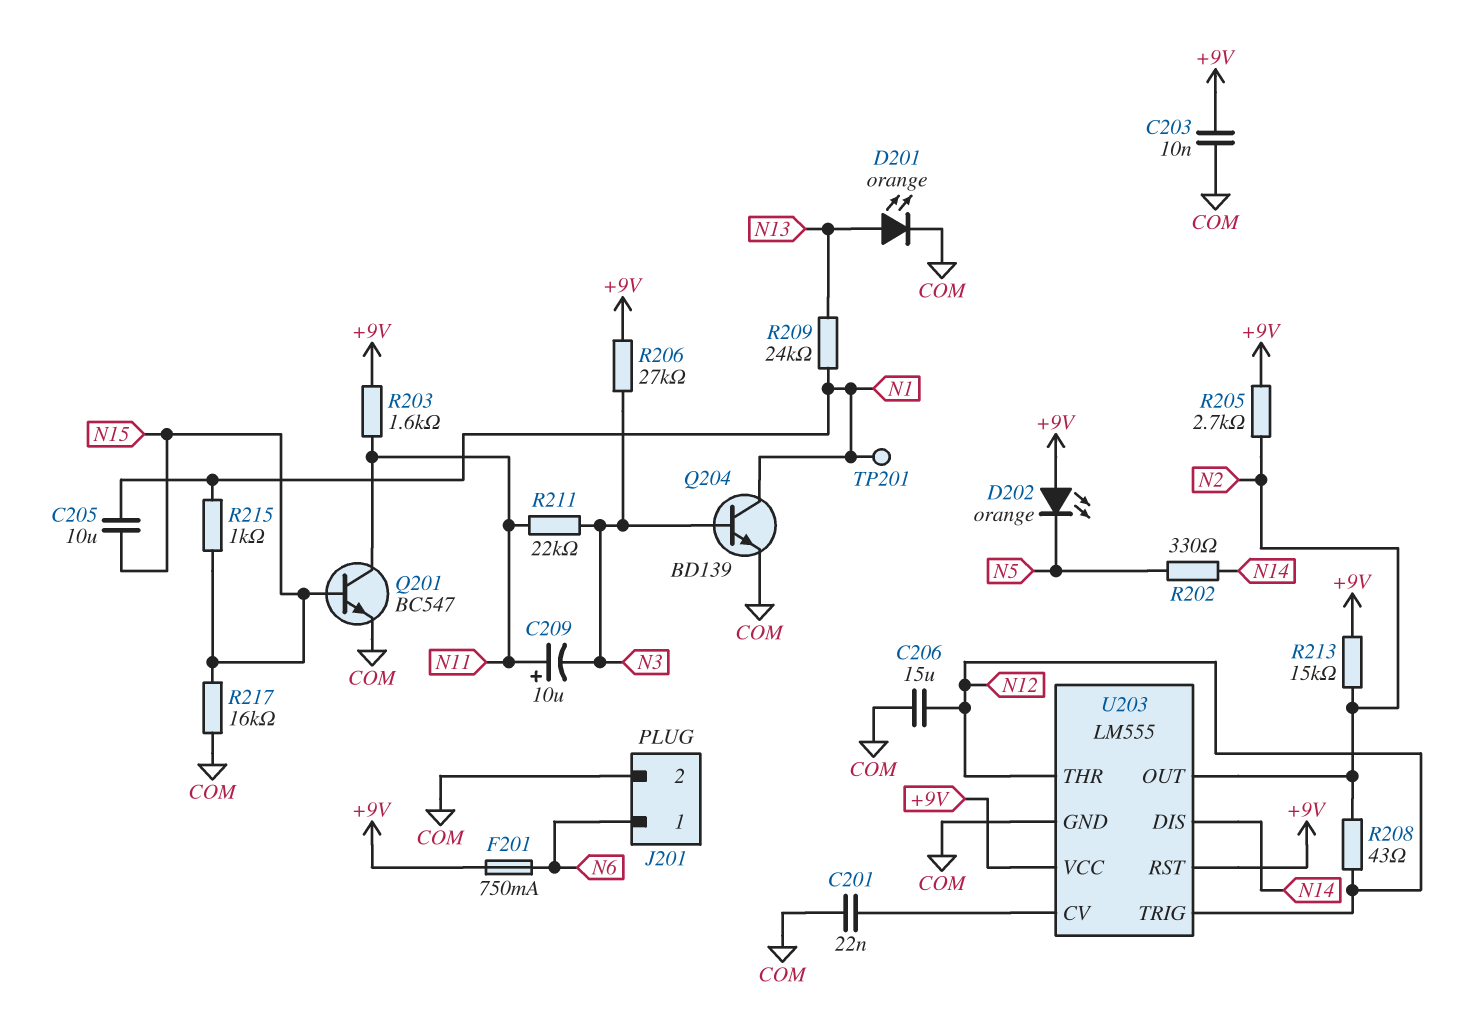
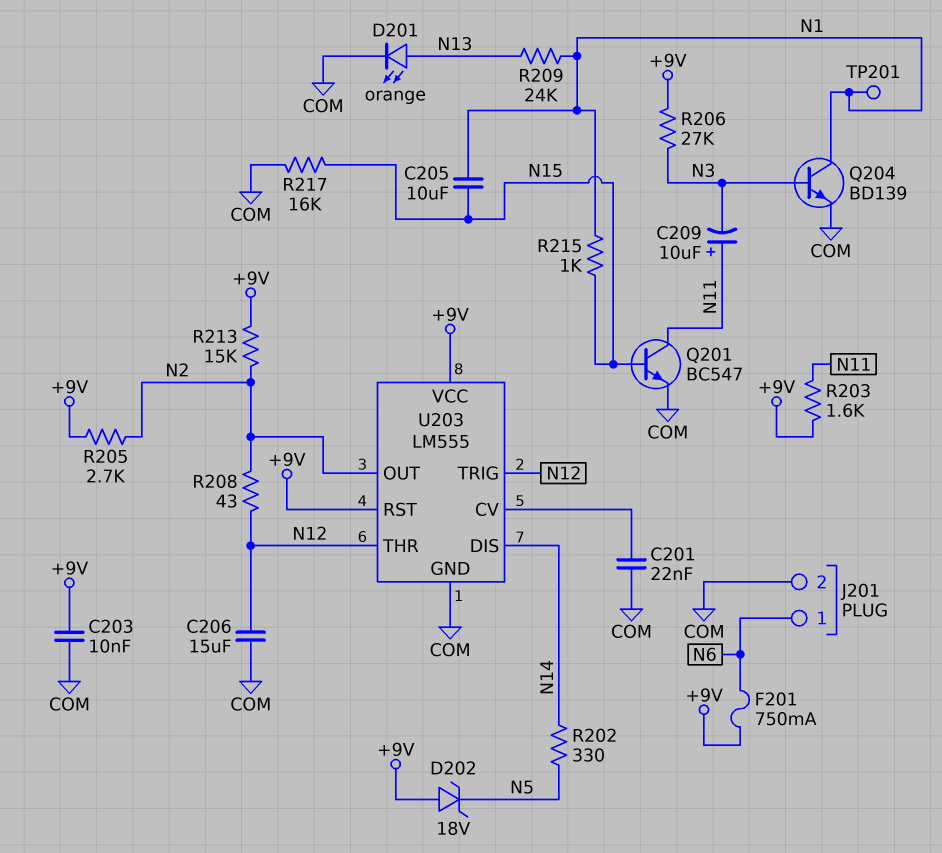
D202: LED orange (A +9V, K N5) -> zener 18V (A +9V, K N5)
R211: 22k (N3, N11) -> none

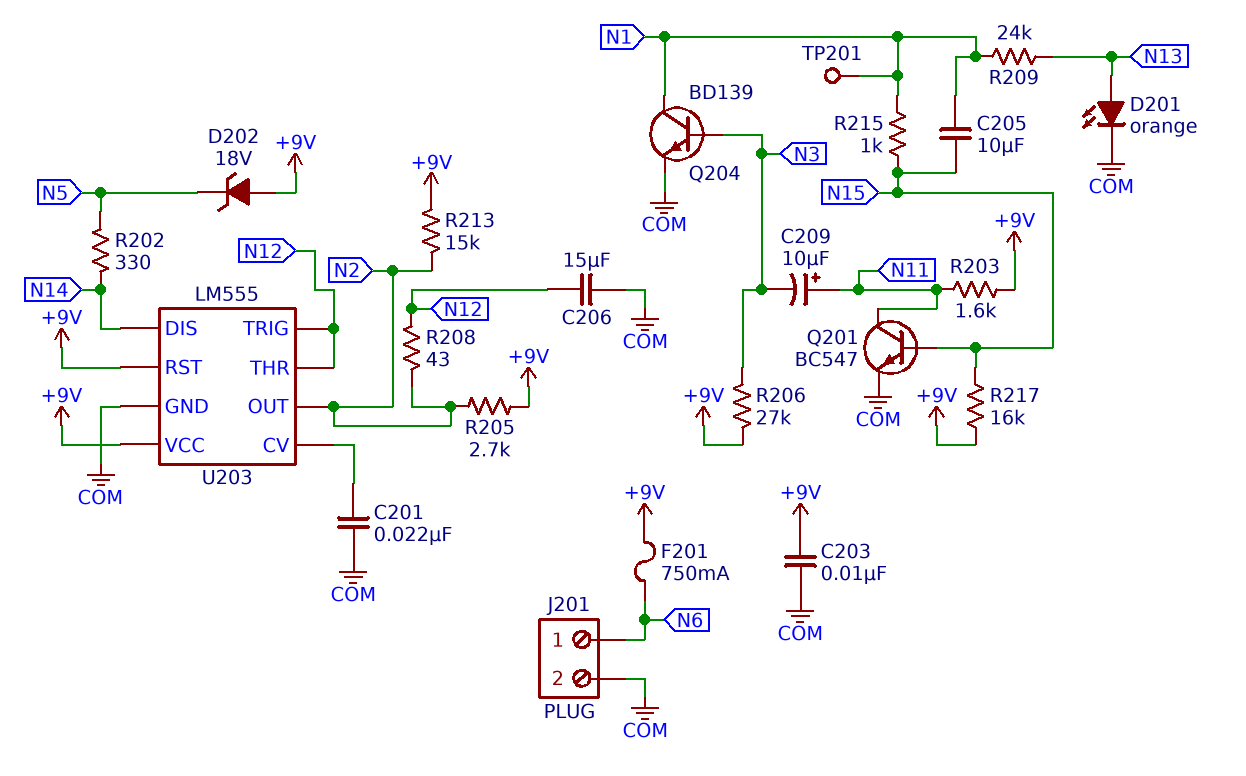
R217: 16k (COM, N15) -> 16k (+9V, N15)

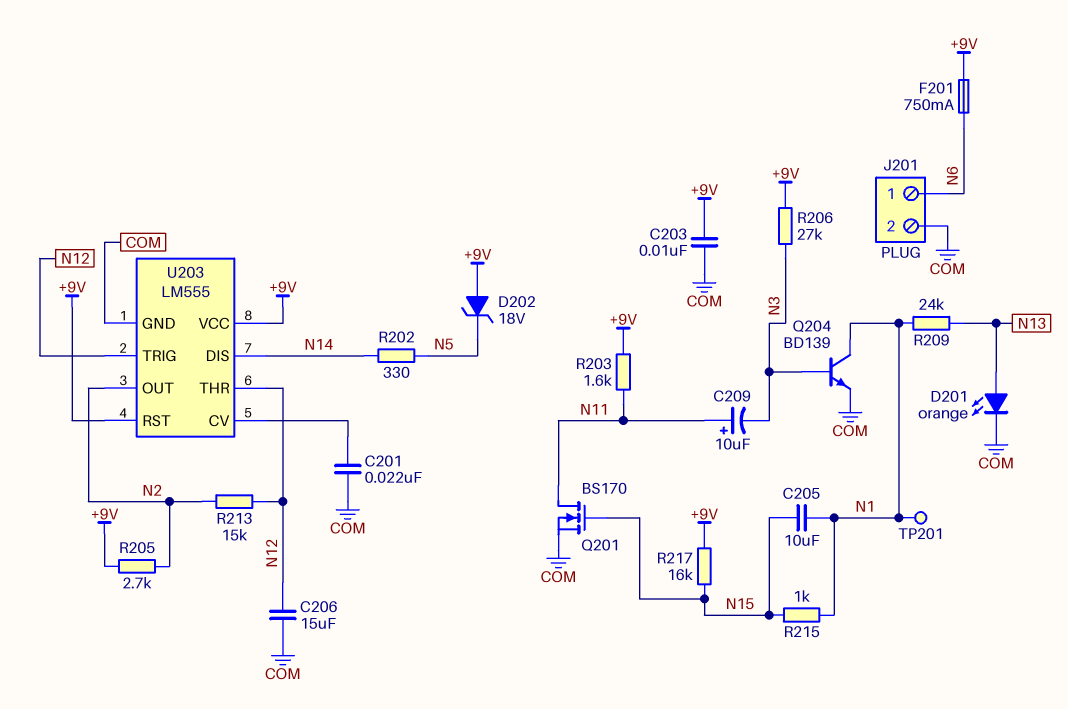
Q201: NPN BC547 (B N15, C N11, E COM) -> NMOS BS170 (G N15, D N11, S COM)
R208: 43 (N2, N12) -> none
R213: 15k (+9V, N2) -> 15k (N2, N12)

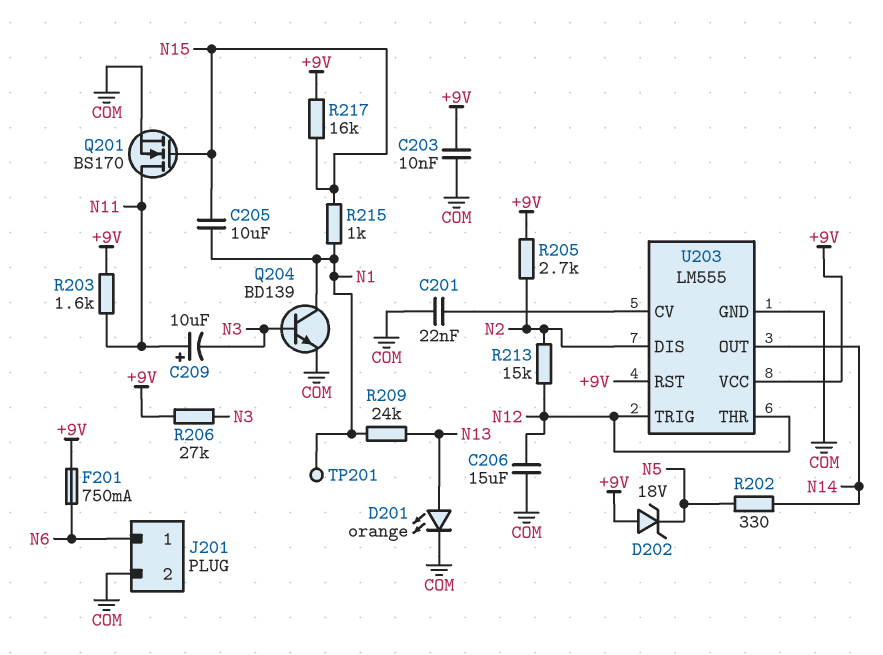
U203 pin DIS: N14 -> N2
U203 pin OUT: N2 -> N14

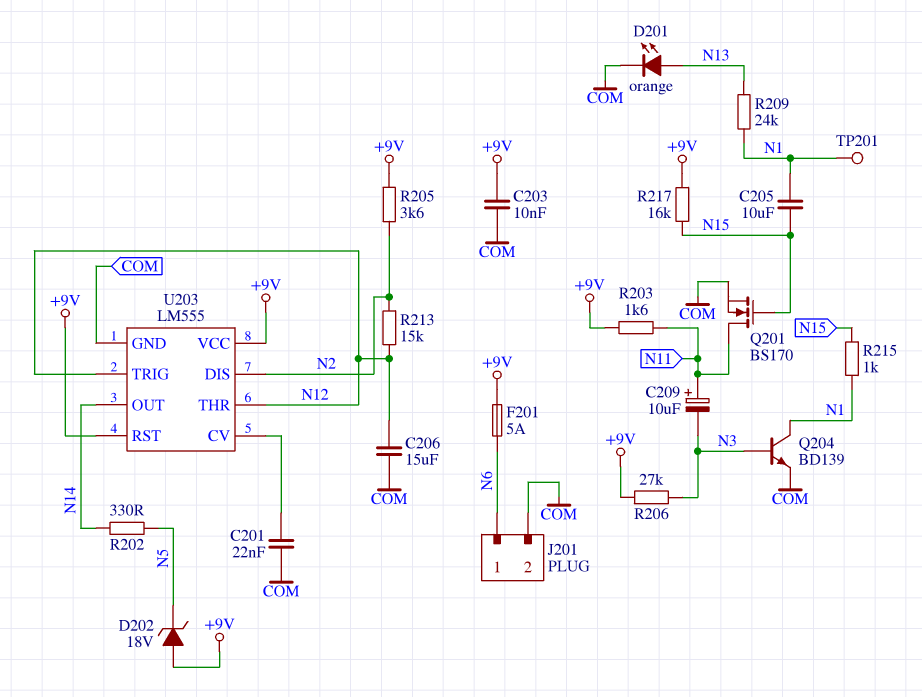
F201: 750mA (+9V, N6) -> 5A (+9V, N6)
R205: 2.7k (+9V, N2) -> 3.6k (+9V, N2)

